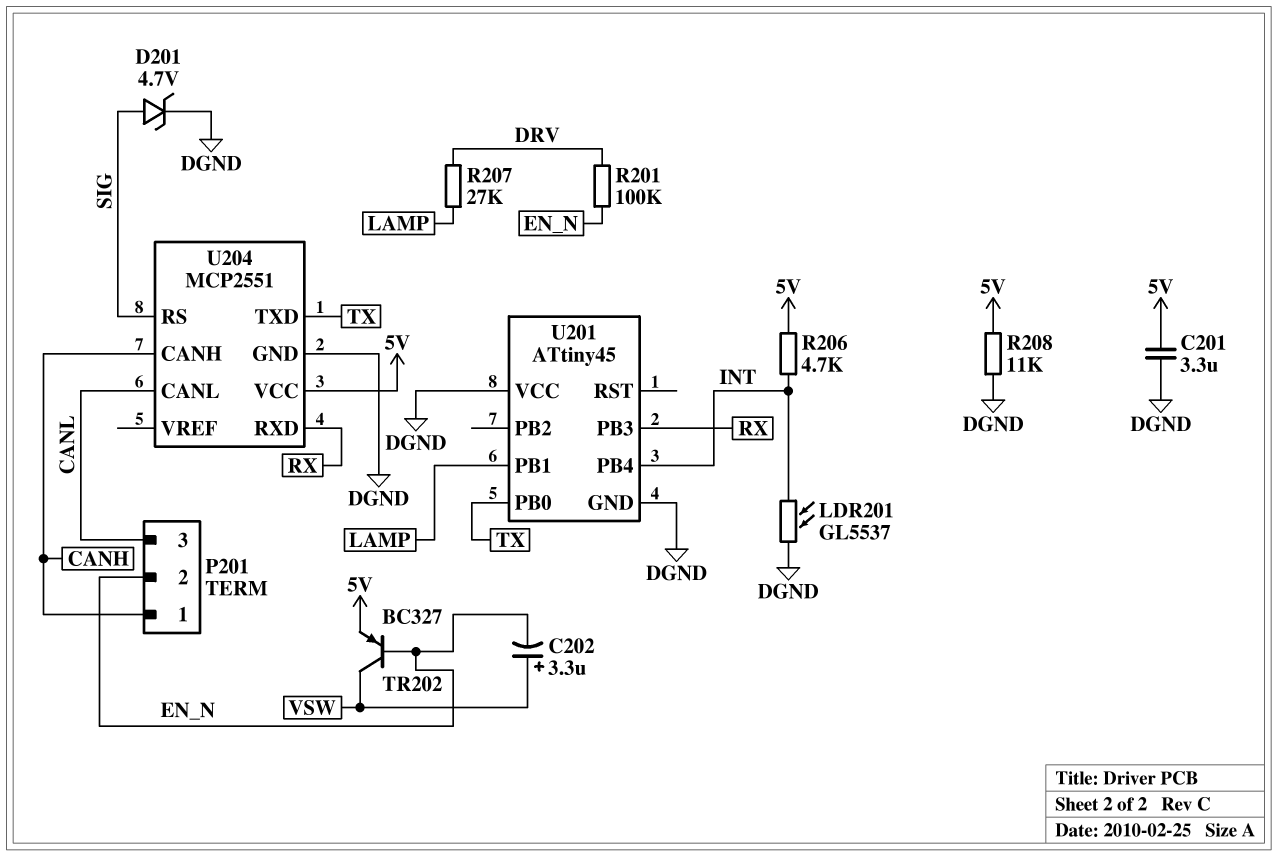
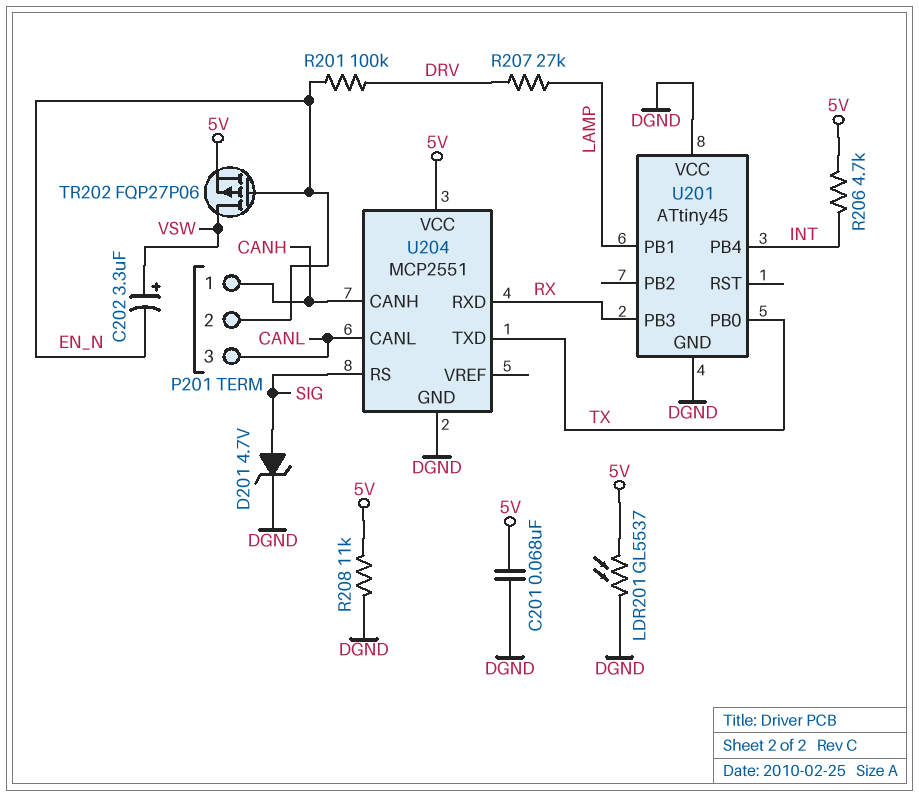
C201: 3.3uF (5V, DGND) -> 68nF (5V, DGND)
LDR201: GL5537 (DGND, INT) -> GL5537 (5V, DGND)
TR202: PNP BC327 (B EN_N, C VSW, E 5V) -> PMOS FQP27P06 (G EN_N, D VSW, S 5V)

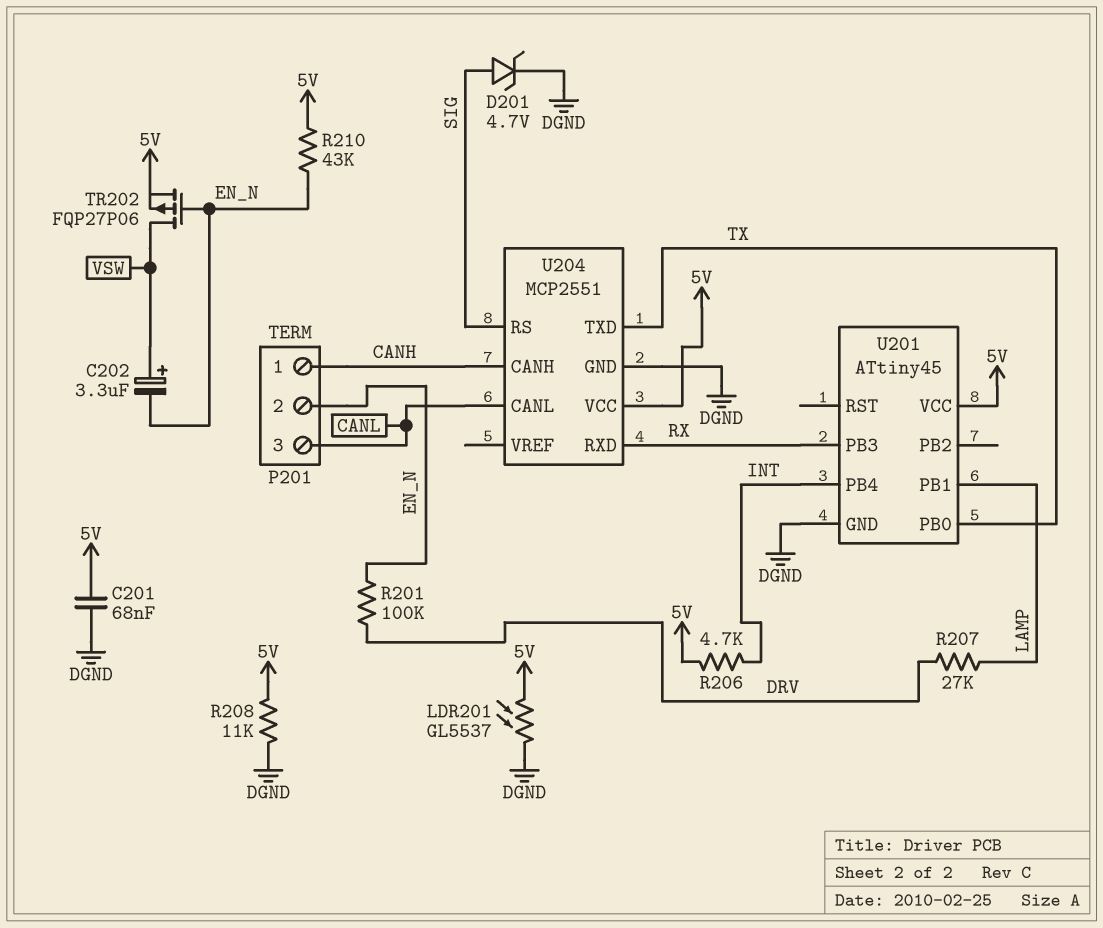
R210: none -> 43k (5V, EN_N)
U201 pin VCC: DGND -> 5V

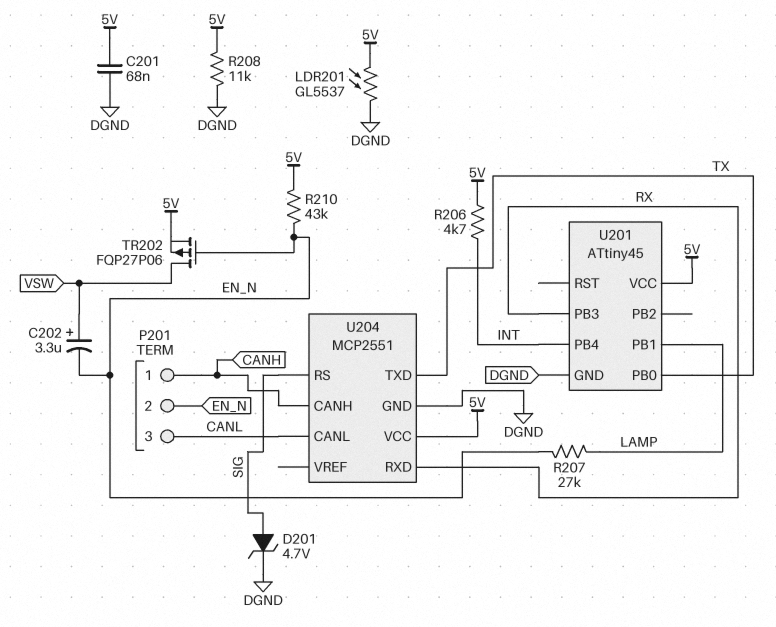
R201: 100k (DRV, EN_N) -> none
R207: 27k (DRV, LAMP) -> 27k (EN_N, LAMP)

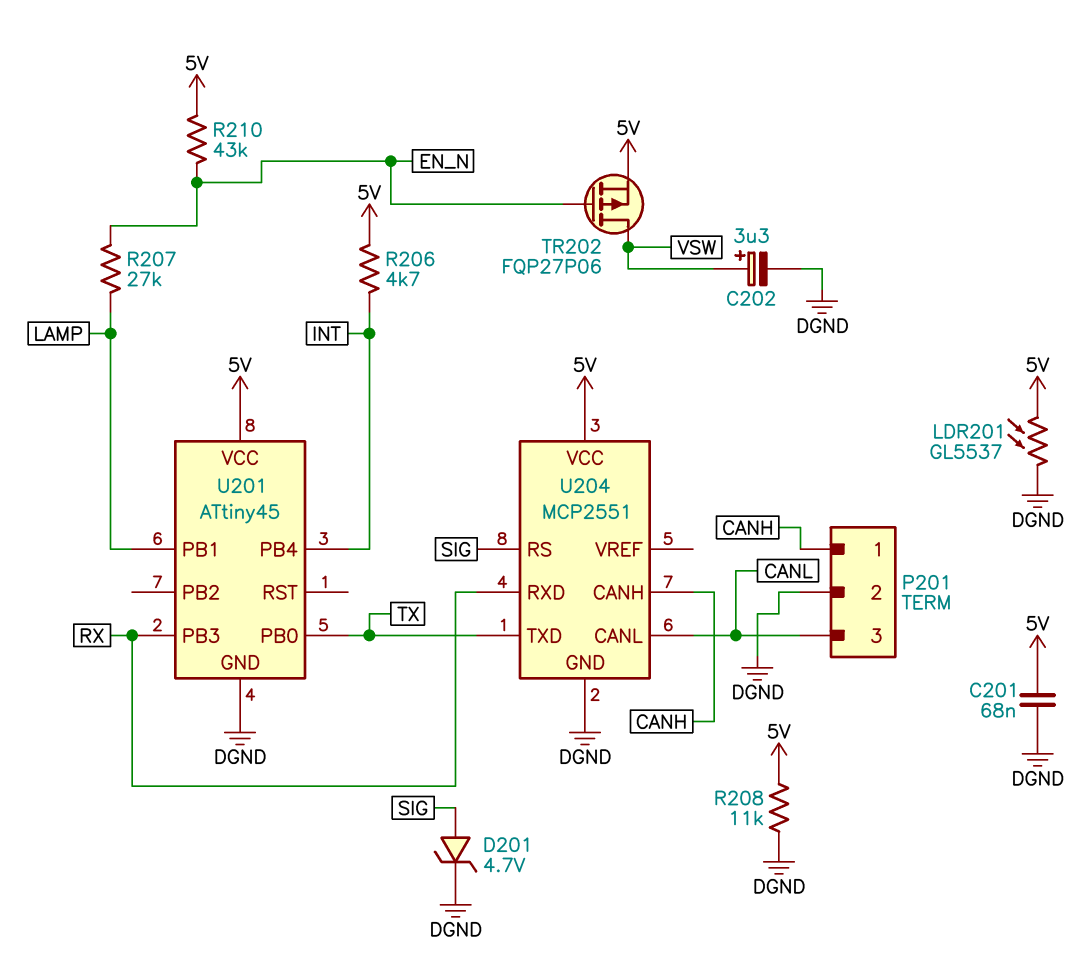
C202: 3.3uF (plus VSW, minus EN_N) -> 3.3uF (plus VSW, minus DGND)
P201 pin 2: EN_N -> DGND

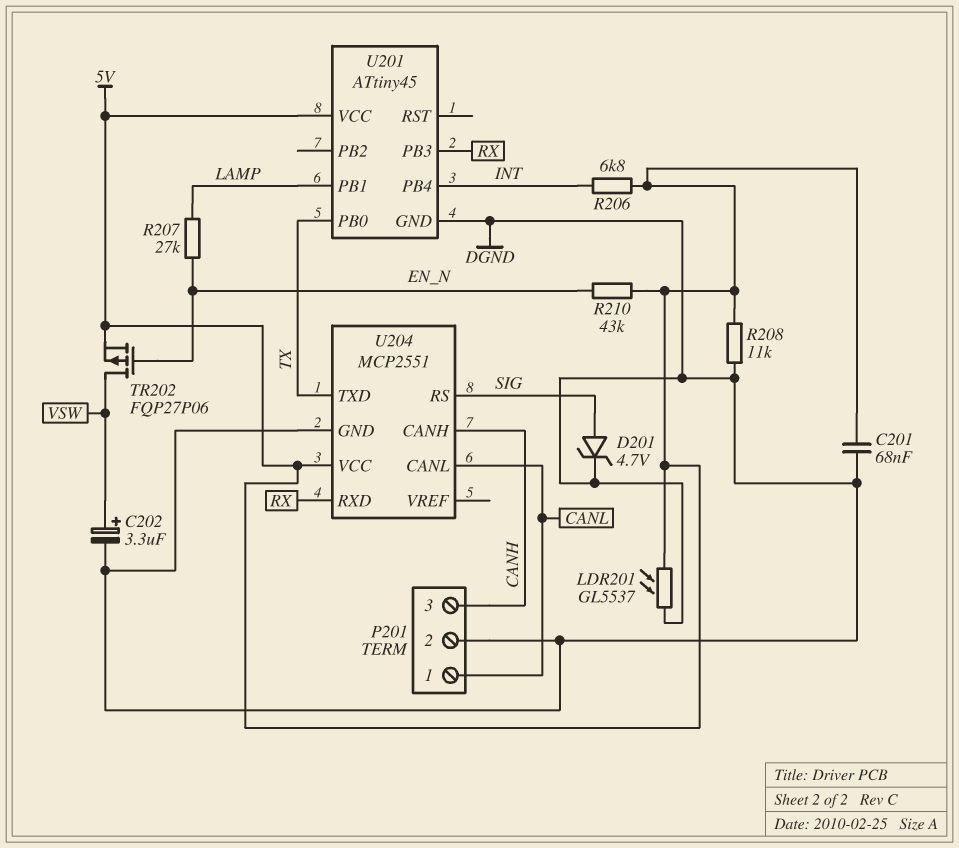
P201 pin 1: CANH -> CANL
P201 pin 3: CANL -> CANH
R206: 4.7k (5V, INT) -> 6.8k (5V, INT)

